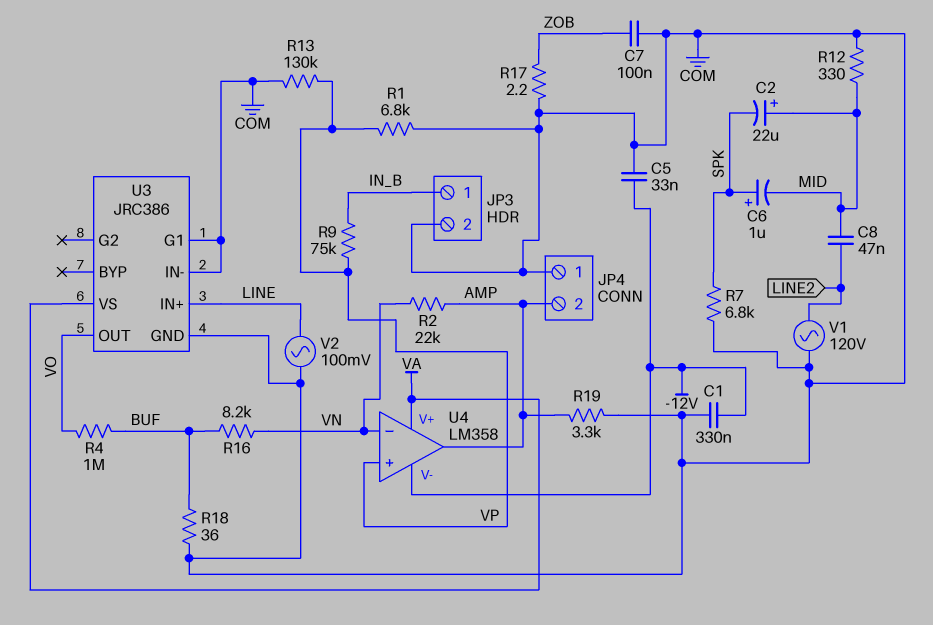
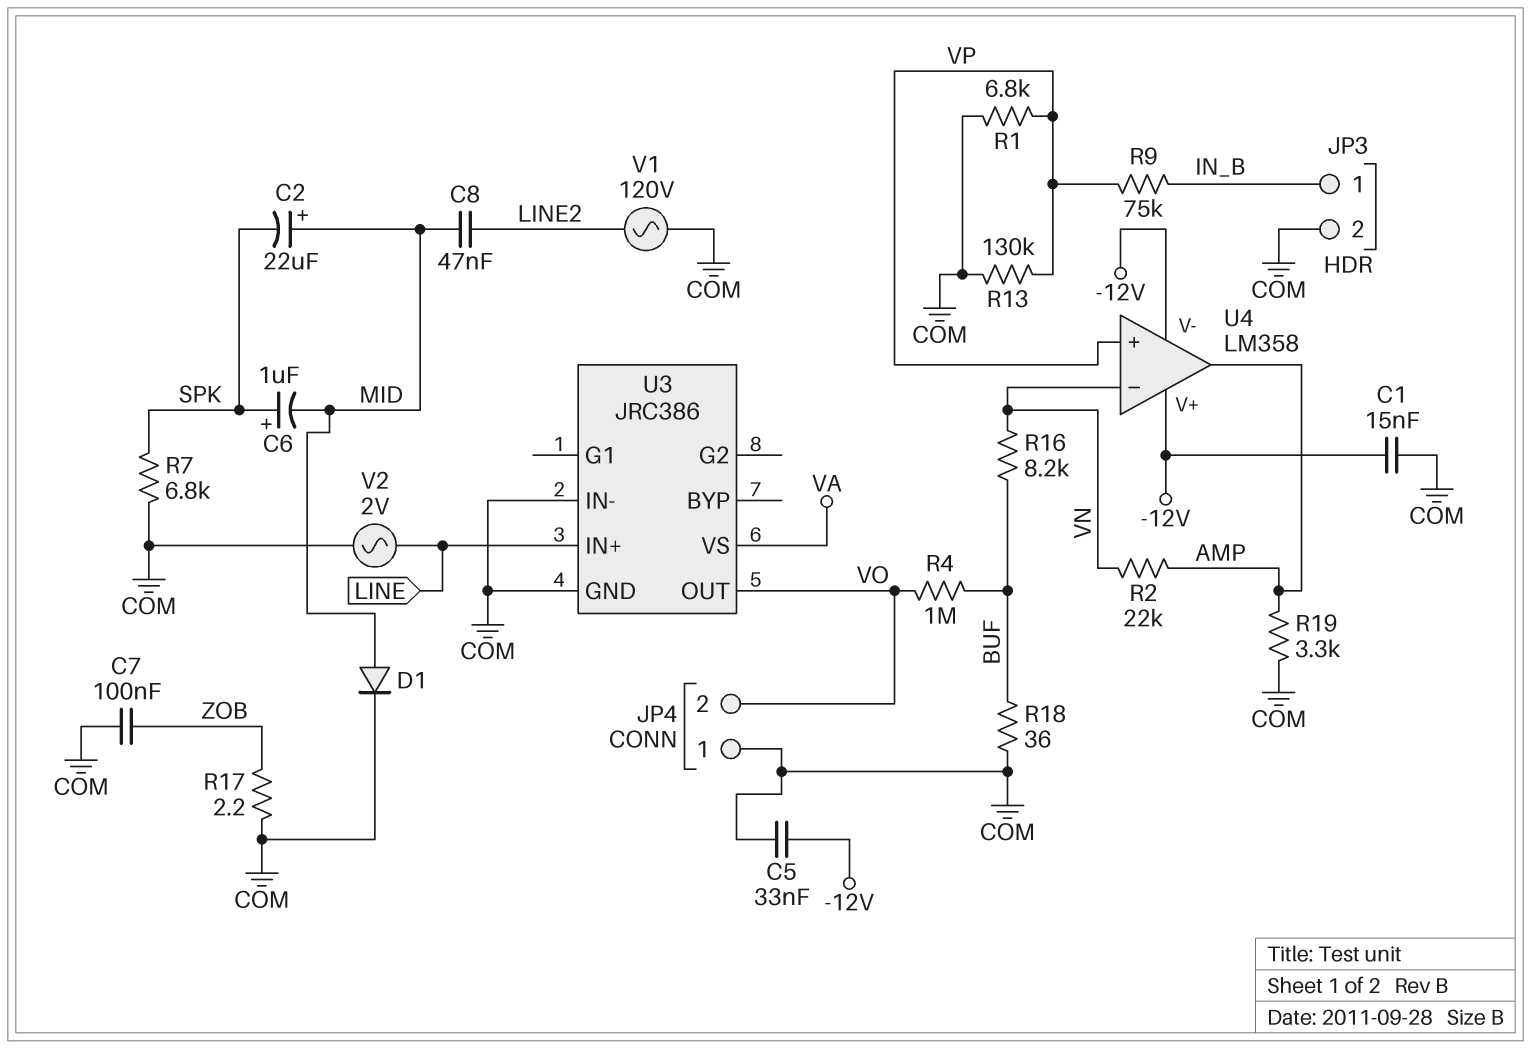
C1: 330nF (-12V, COM) -> 15nF (-12V, COM)
D1: none -> diode (A MID, K COM)
JP4 pin 2: AMP -> VO
R12: 330 (COM, MID) -> none
U3 pin G1: COM -> none
U4 pin V+: VA -> -12V
V2: AC 100mV (COM, LINE) -> AC 2V (COM, LINE)

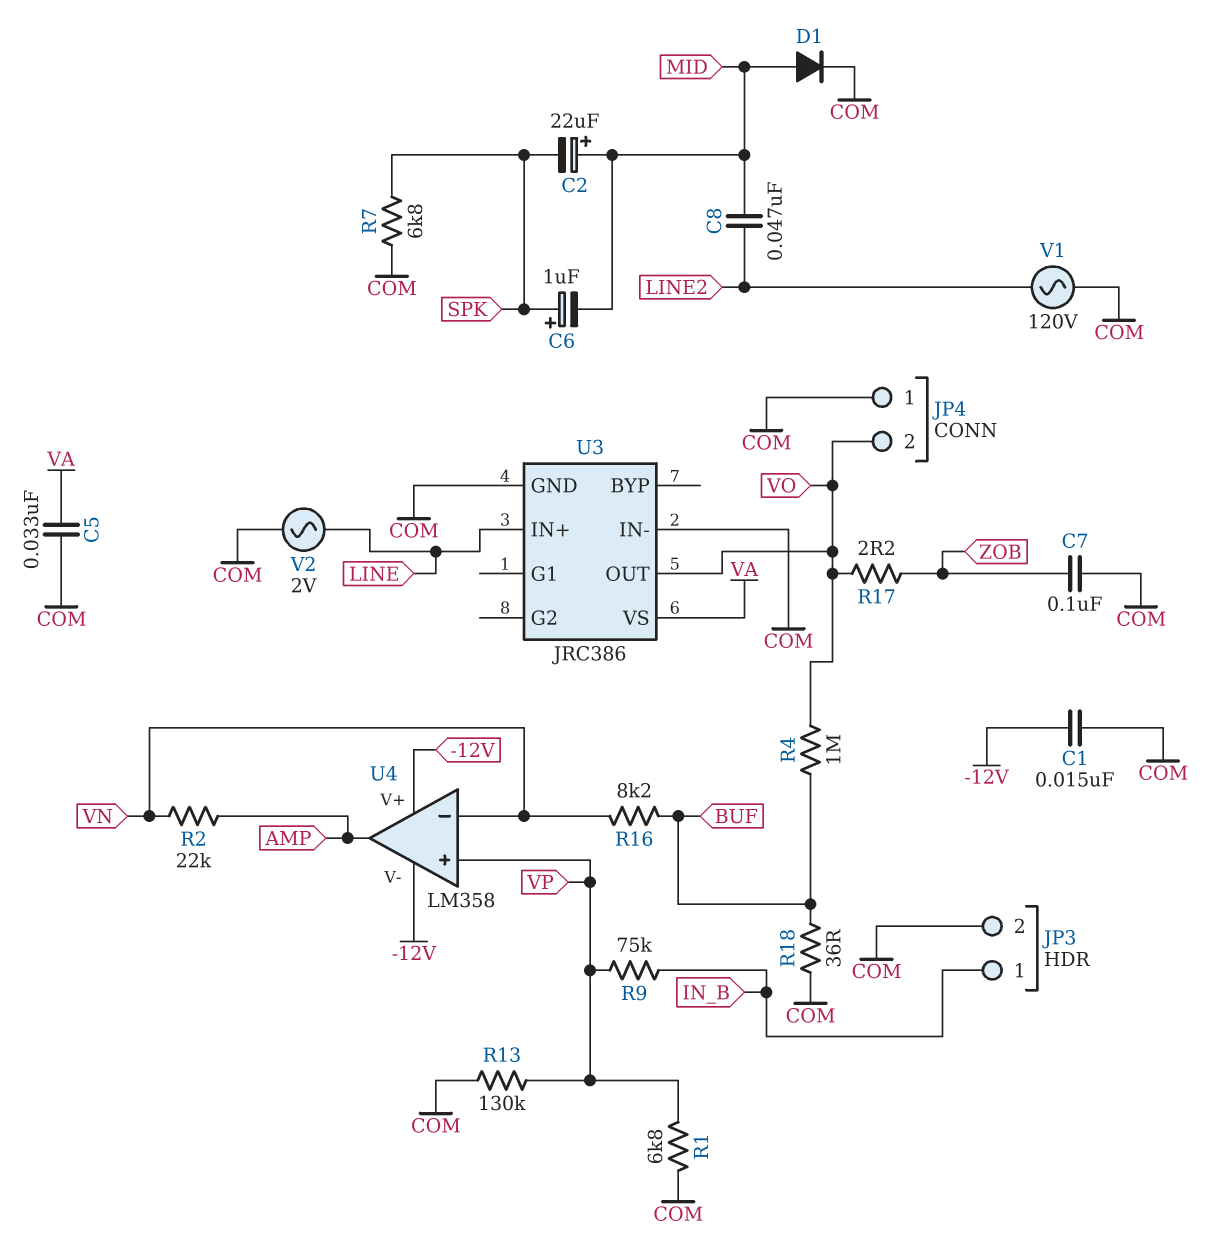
C5: 33nF (-12V, COM) -> 33nF (COM, VA)
R17: 2.2 (COM, ZOB) -> 2.2 (VO, ZOB)
R19: 3.3k (AMP, COM) -> none

